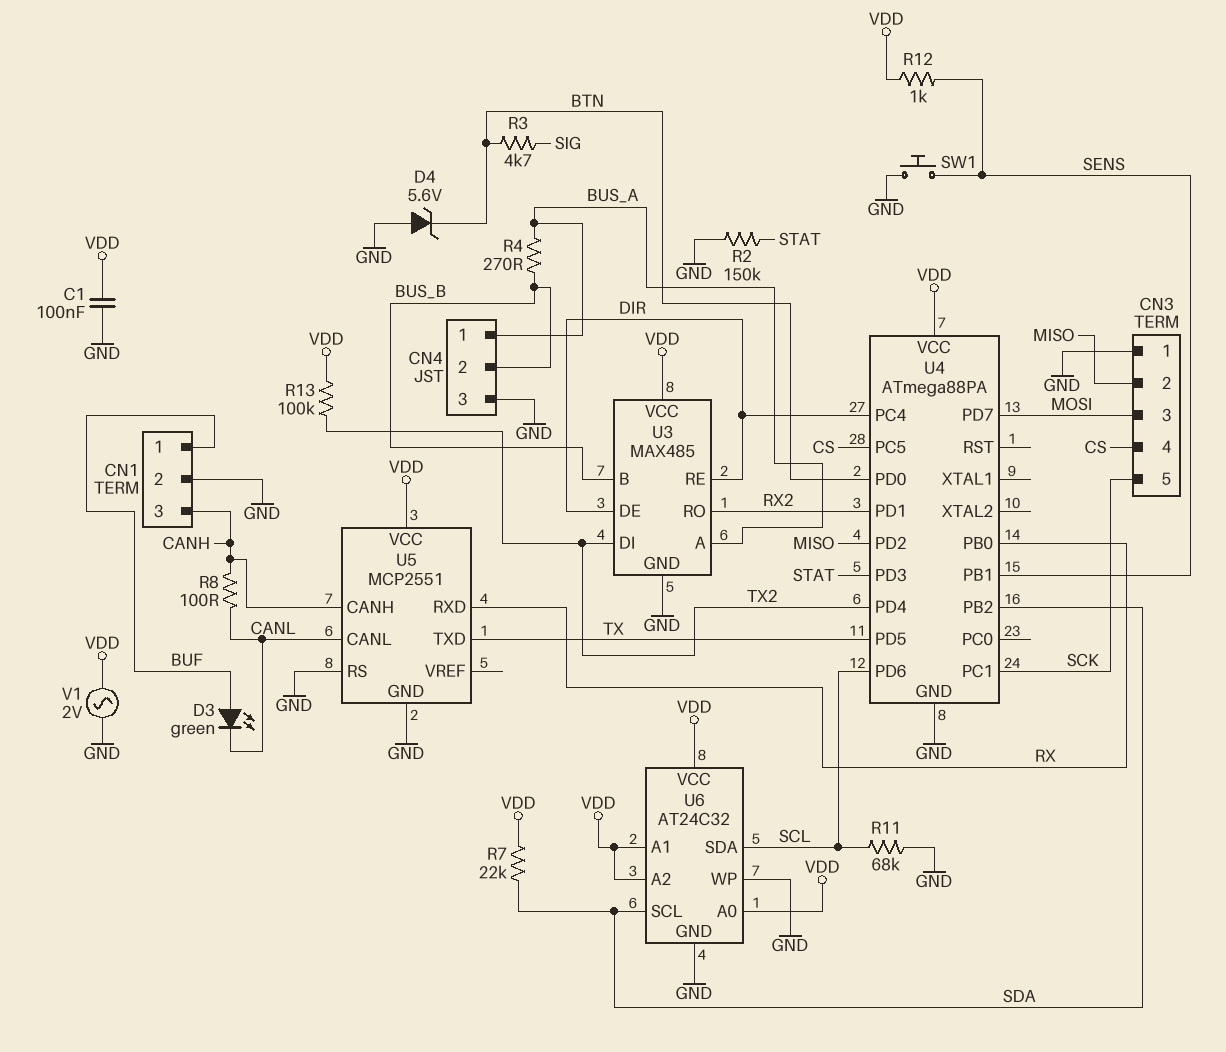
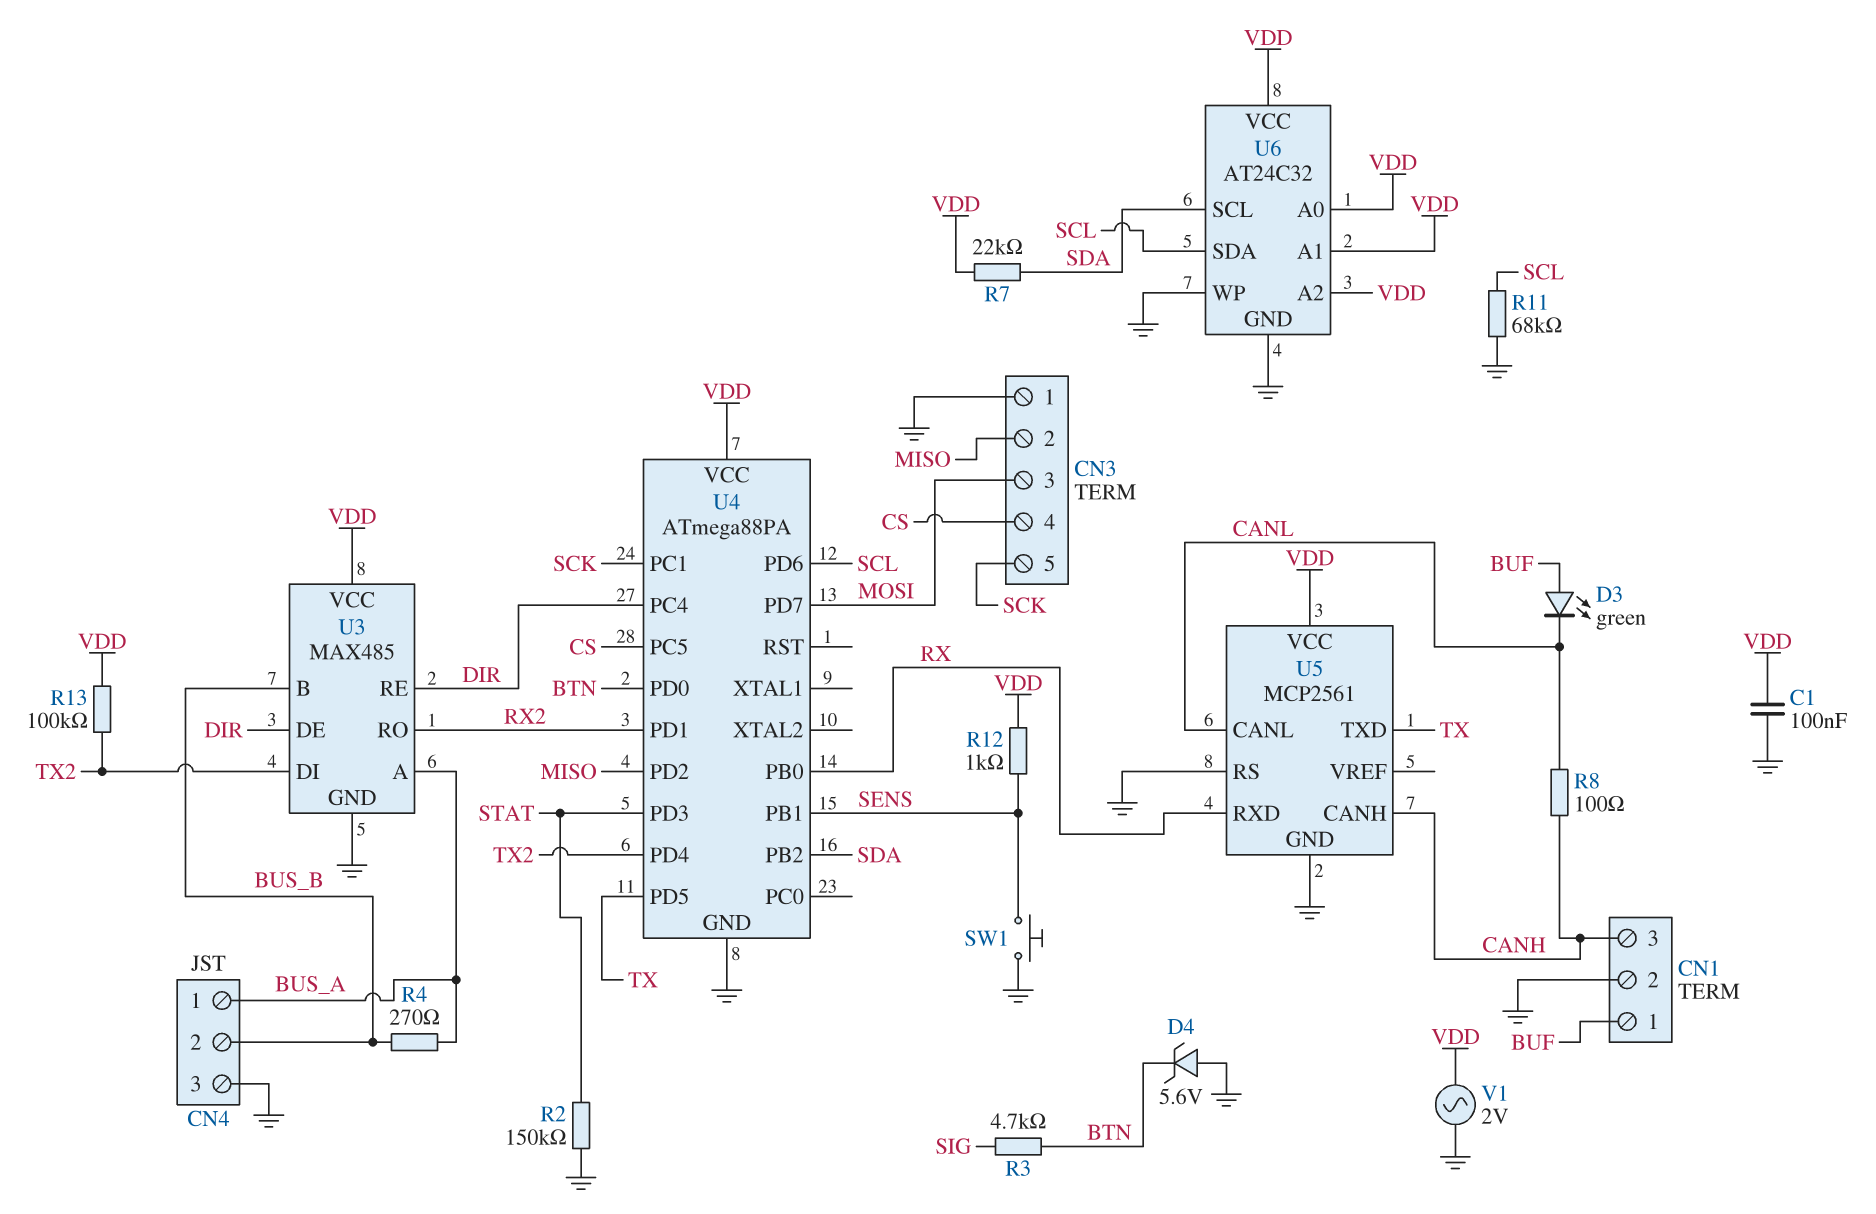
U5: MCP2551 -> MCP2561

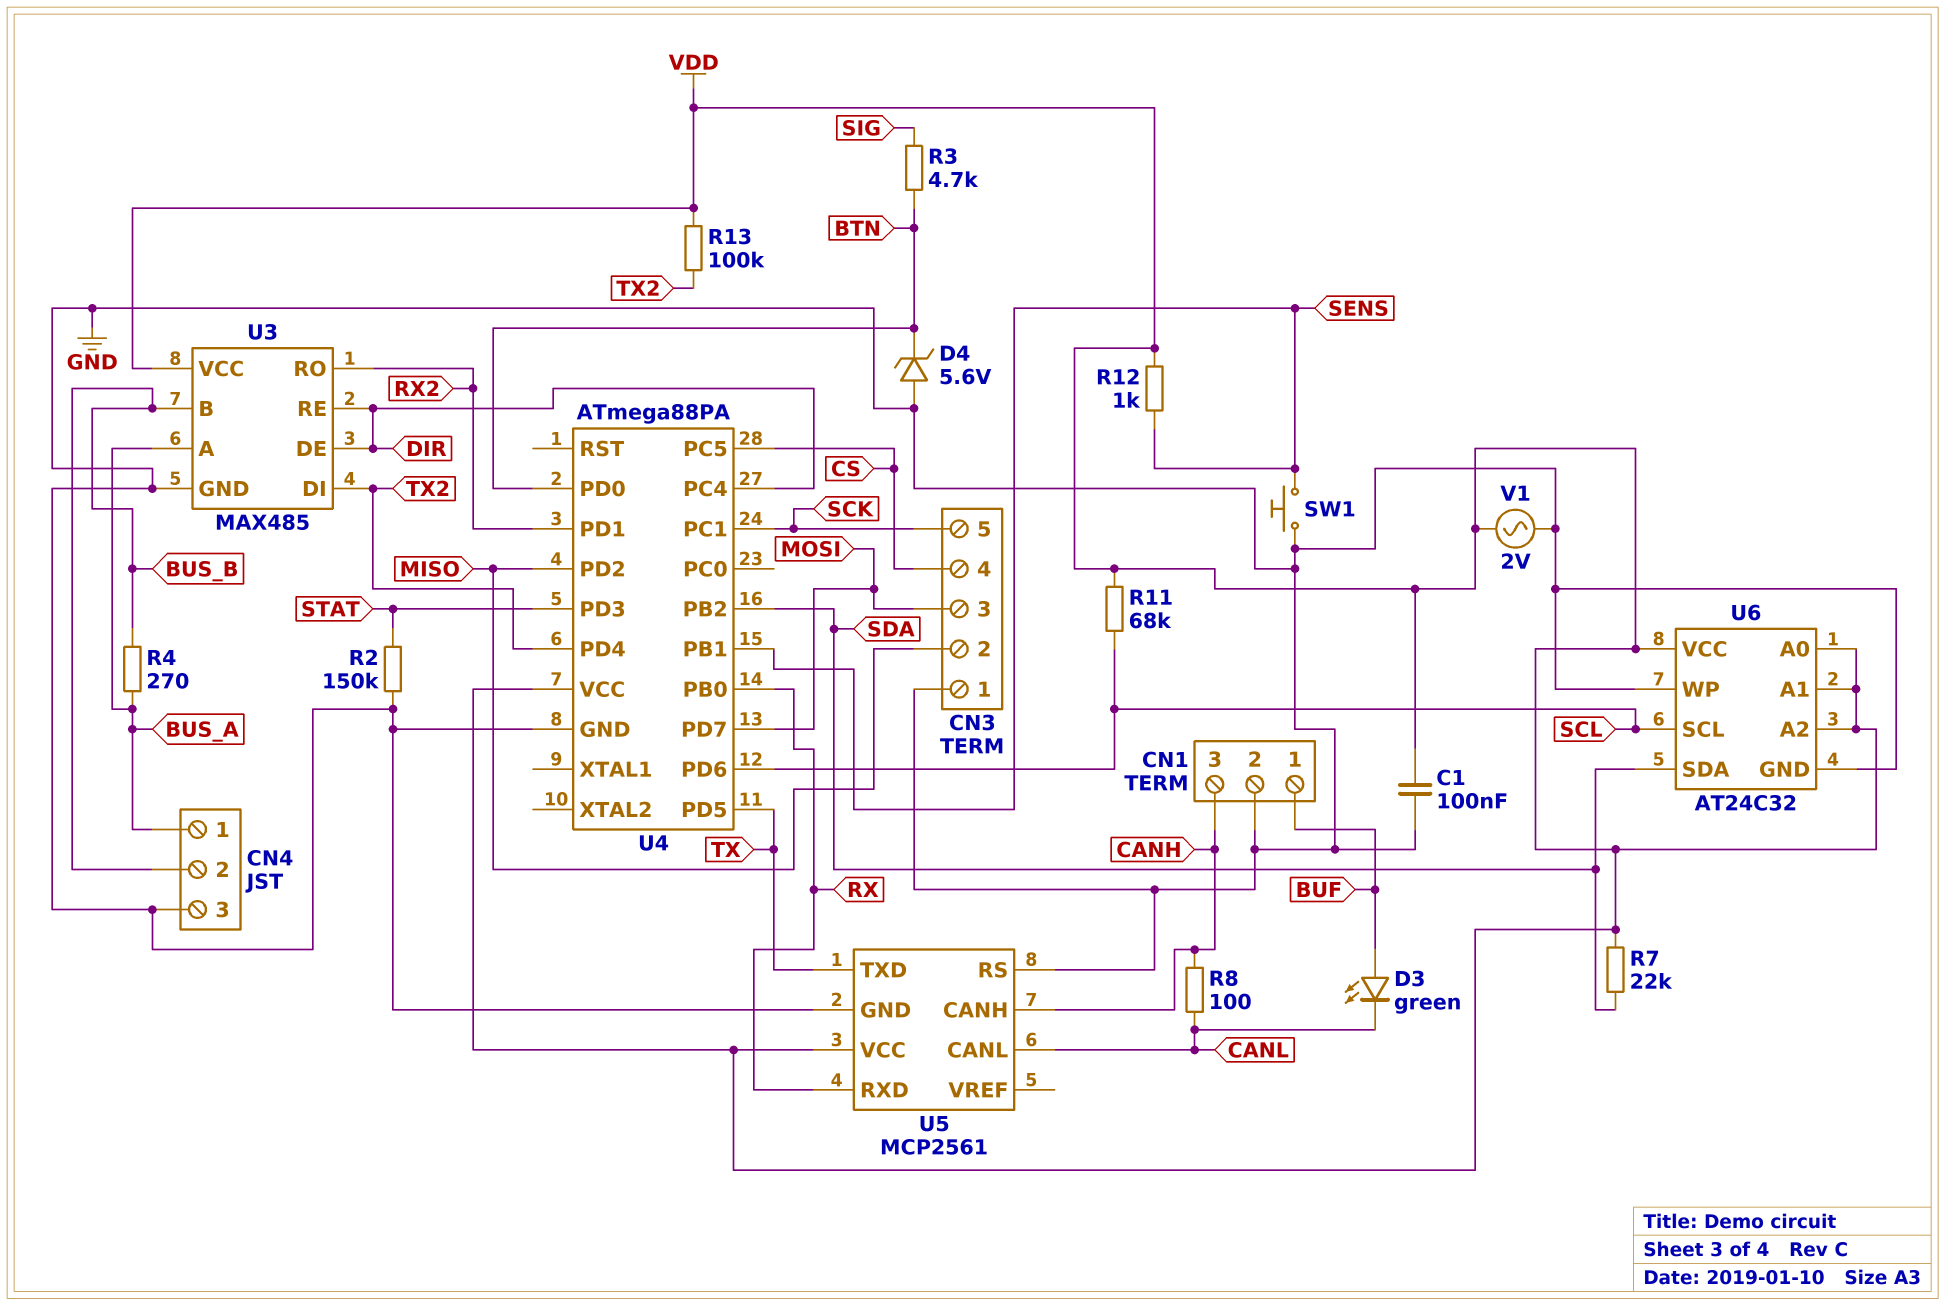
R11: 68k (GND, SCL) -> 68k (SCL, VDD)
U6 pin SCL: SDA -> SCL
U6 pin SDA: SCL -> SDA

